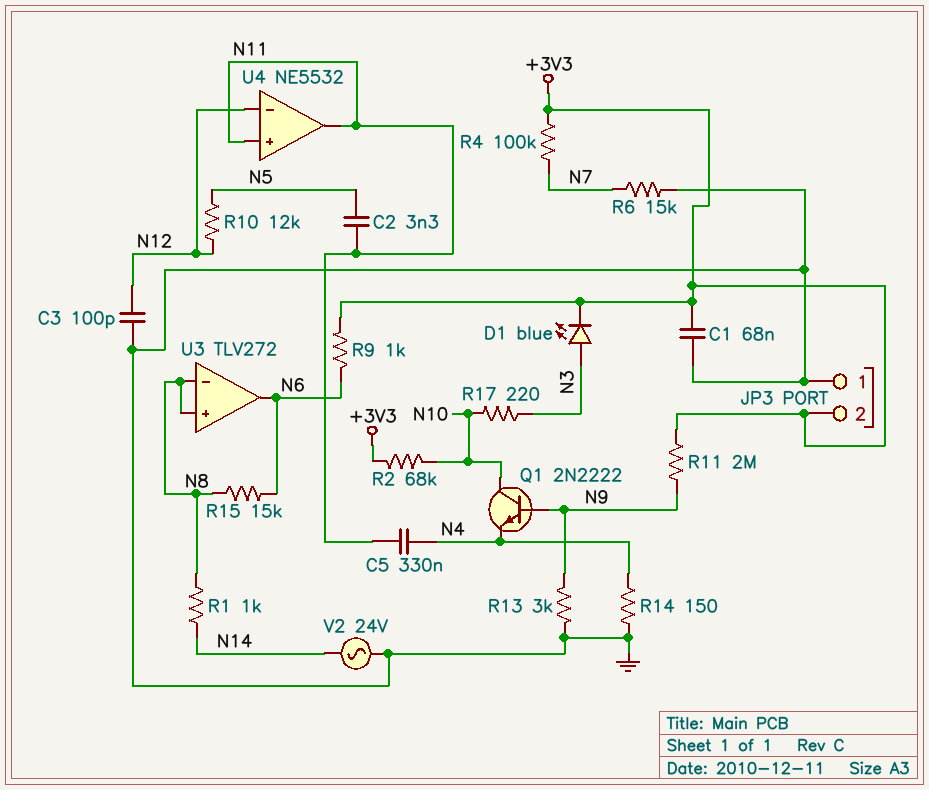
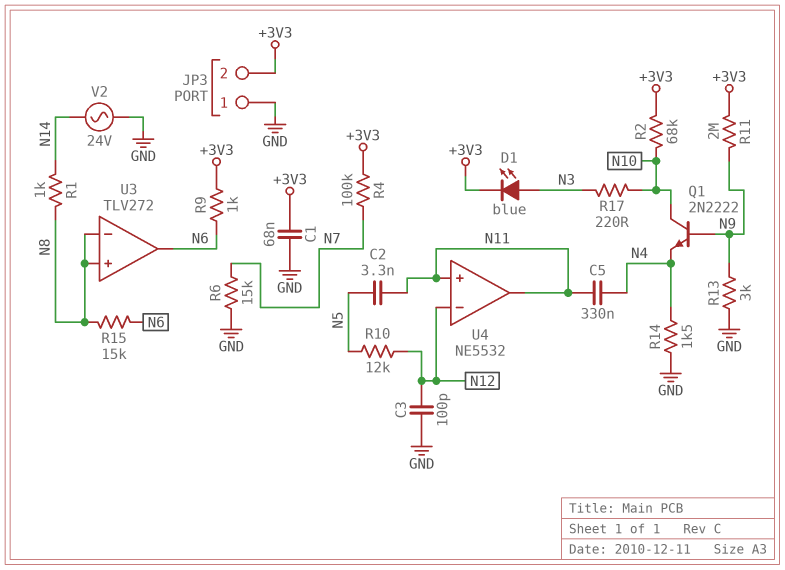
R14: 150 (GND, N4) -> 1.5k (GND, N4)

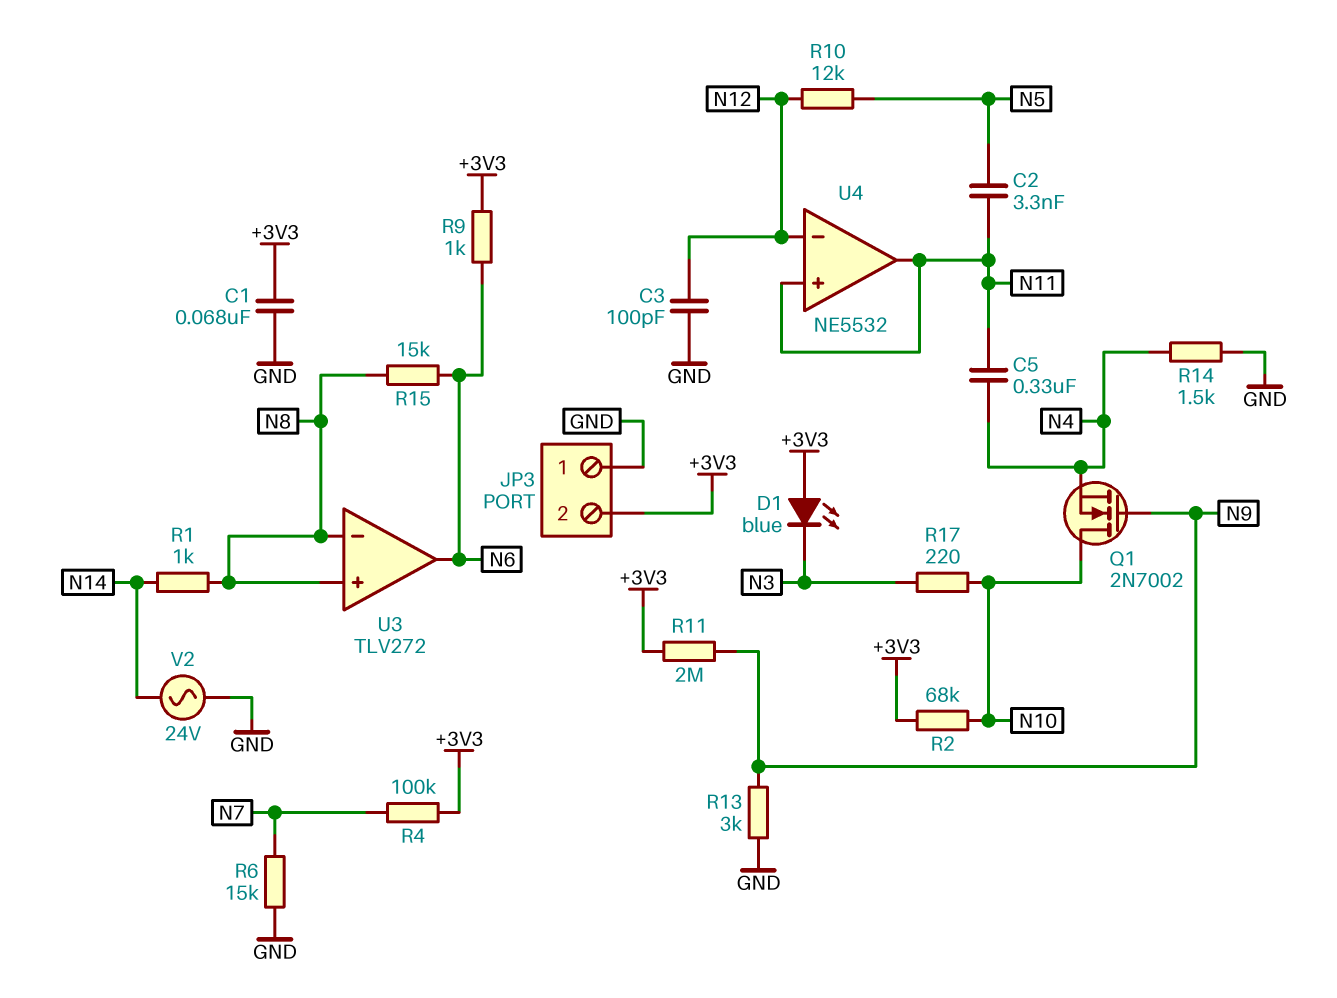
D1: LED blue (A N3, K +3V3) -> LED blue (A +3V3, K N3)
Q1: NPN 2N2222 (B N9, C N10, E N4) -> NMOS 2N7002 (G N9, D N10, S N4)

